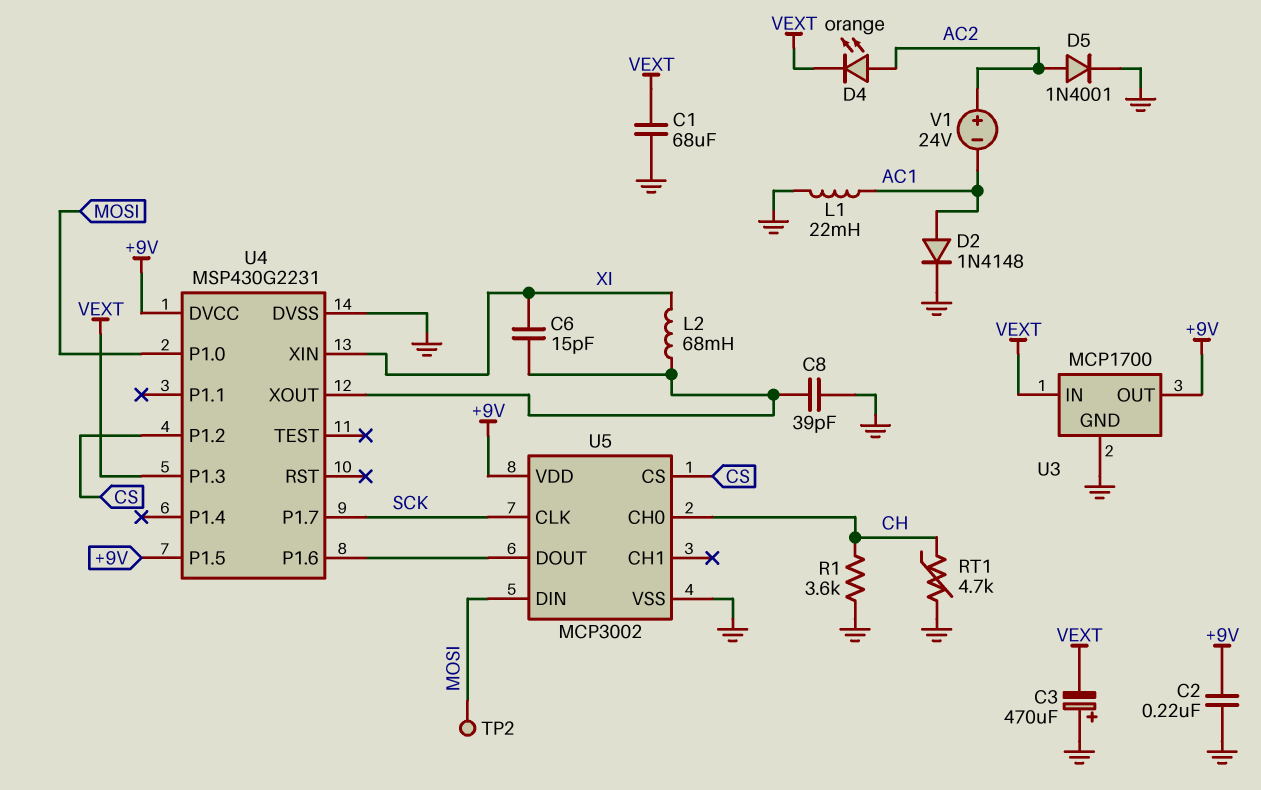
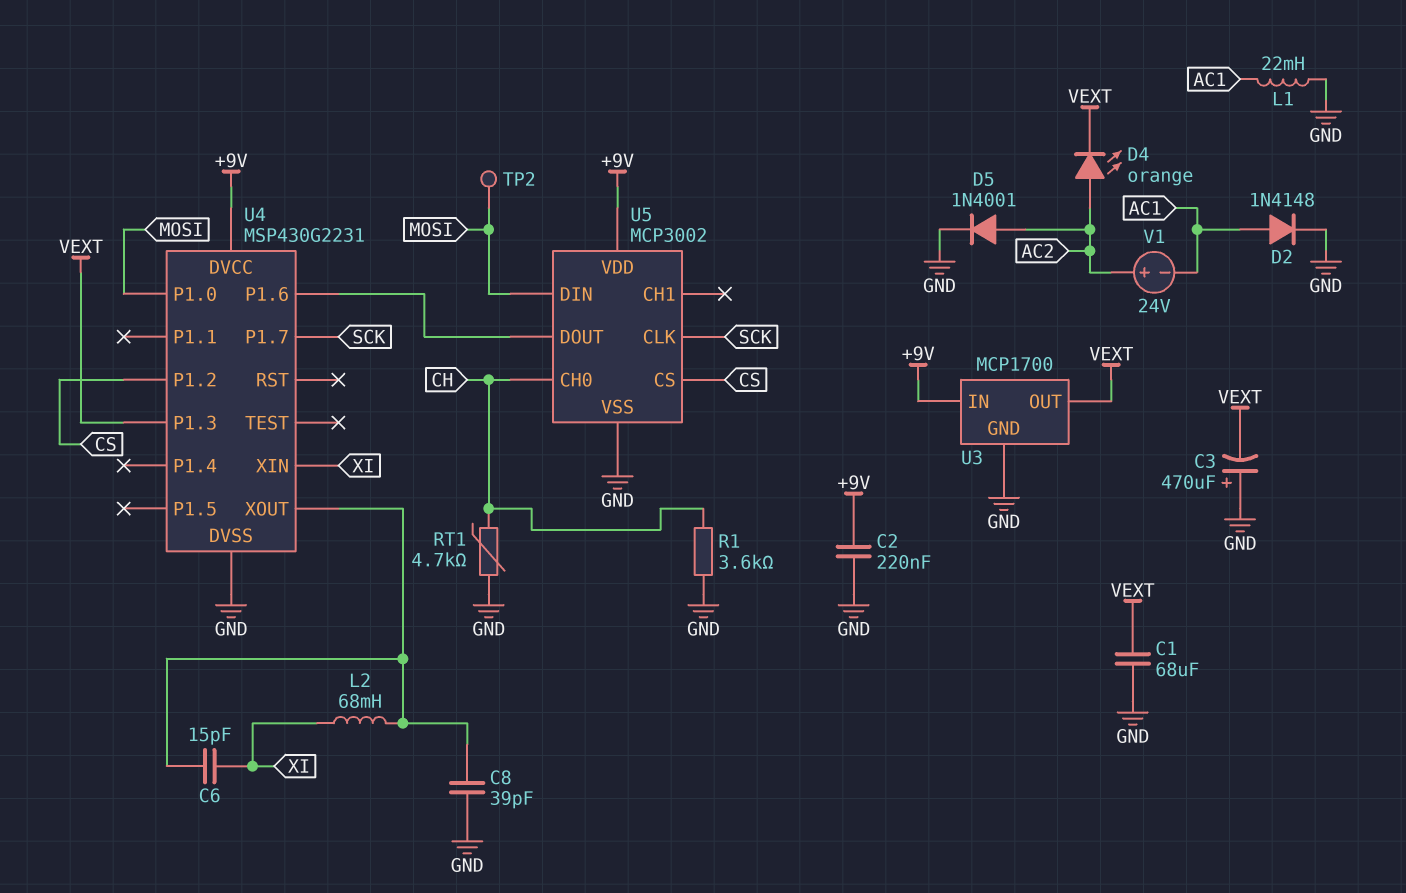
U3 pin IN: VEXT -> +9V
U3 pin OUT: +9V -> VEXT
U4 pin P1.5: +9V -> none

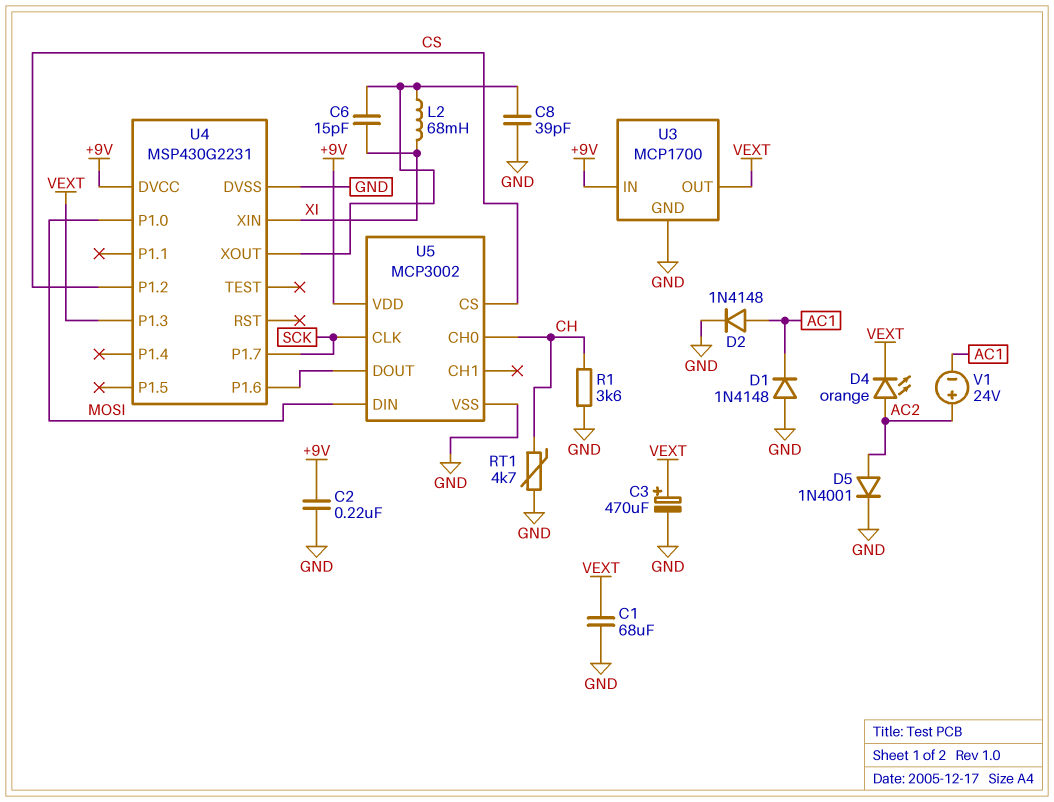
C3: 470uF (plus GND, minus VEXT) -> 470uF (plus VEXT, minus GND)
D1: none -> diode 1N4148 (A GND, K AC1)
L1: 22mH (AC1, GND) -> none
TP2: test point (MOSI) -> none

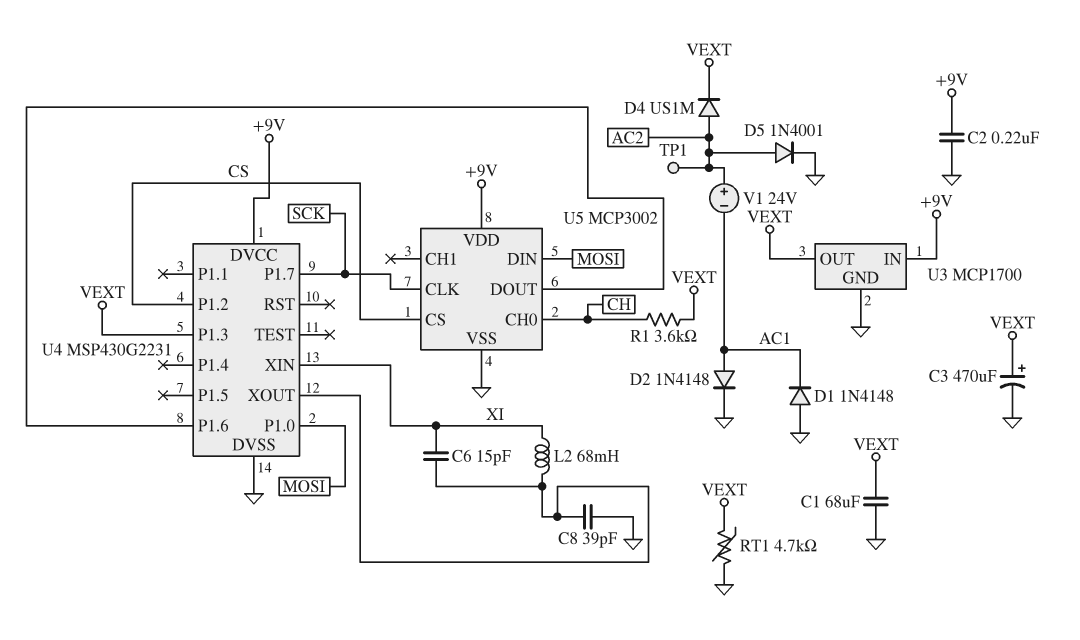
D4: LED orange (A AC2, K VEXT) -> diode US1M (A AC2, K VEXT)
R1: 3.6k (CH, GND) -> 3.6k (CH, VEXT)
RT1: 4.7k (CH, GND) -> 4.7k (GND, VEXT)
TP1: none -> test point (AC2)

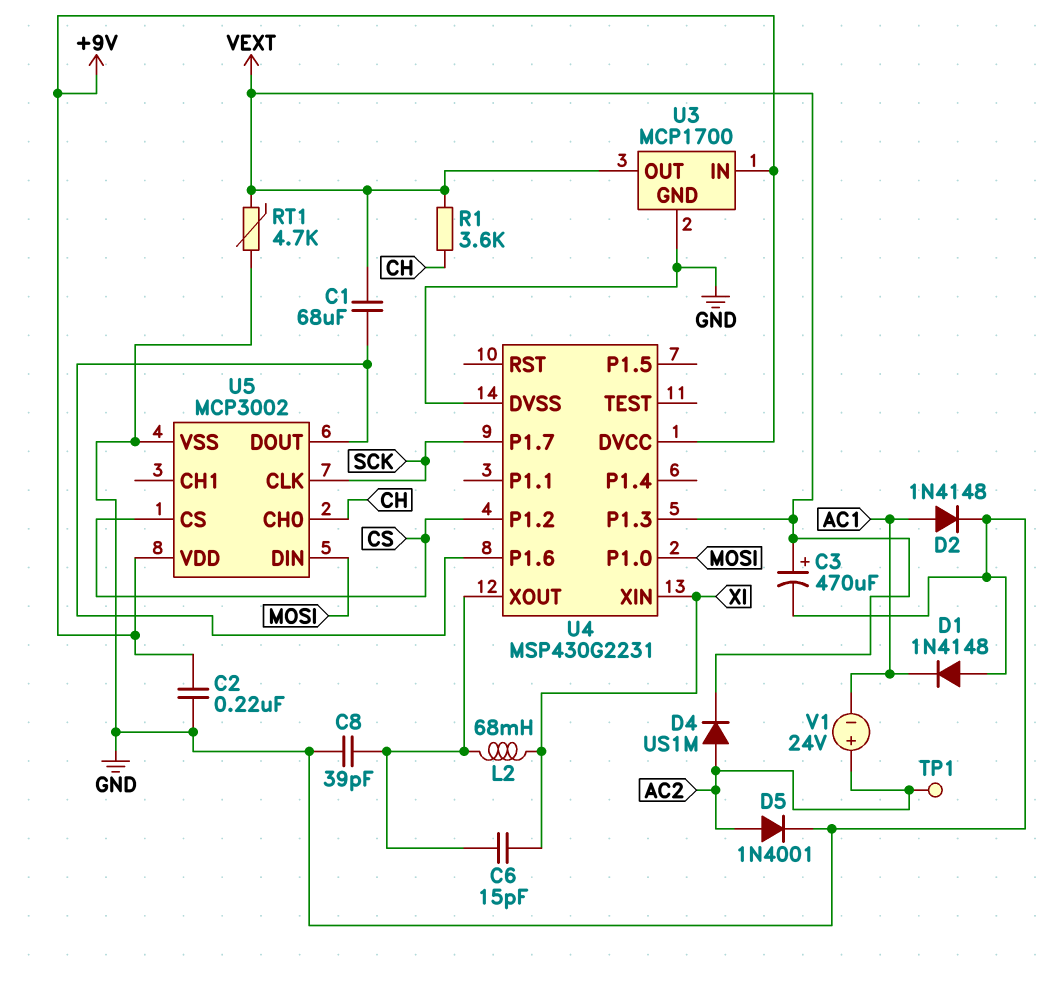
C1: 68uF (GND, VEXT) -> 68uF (U4/P1.6, VEXT)

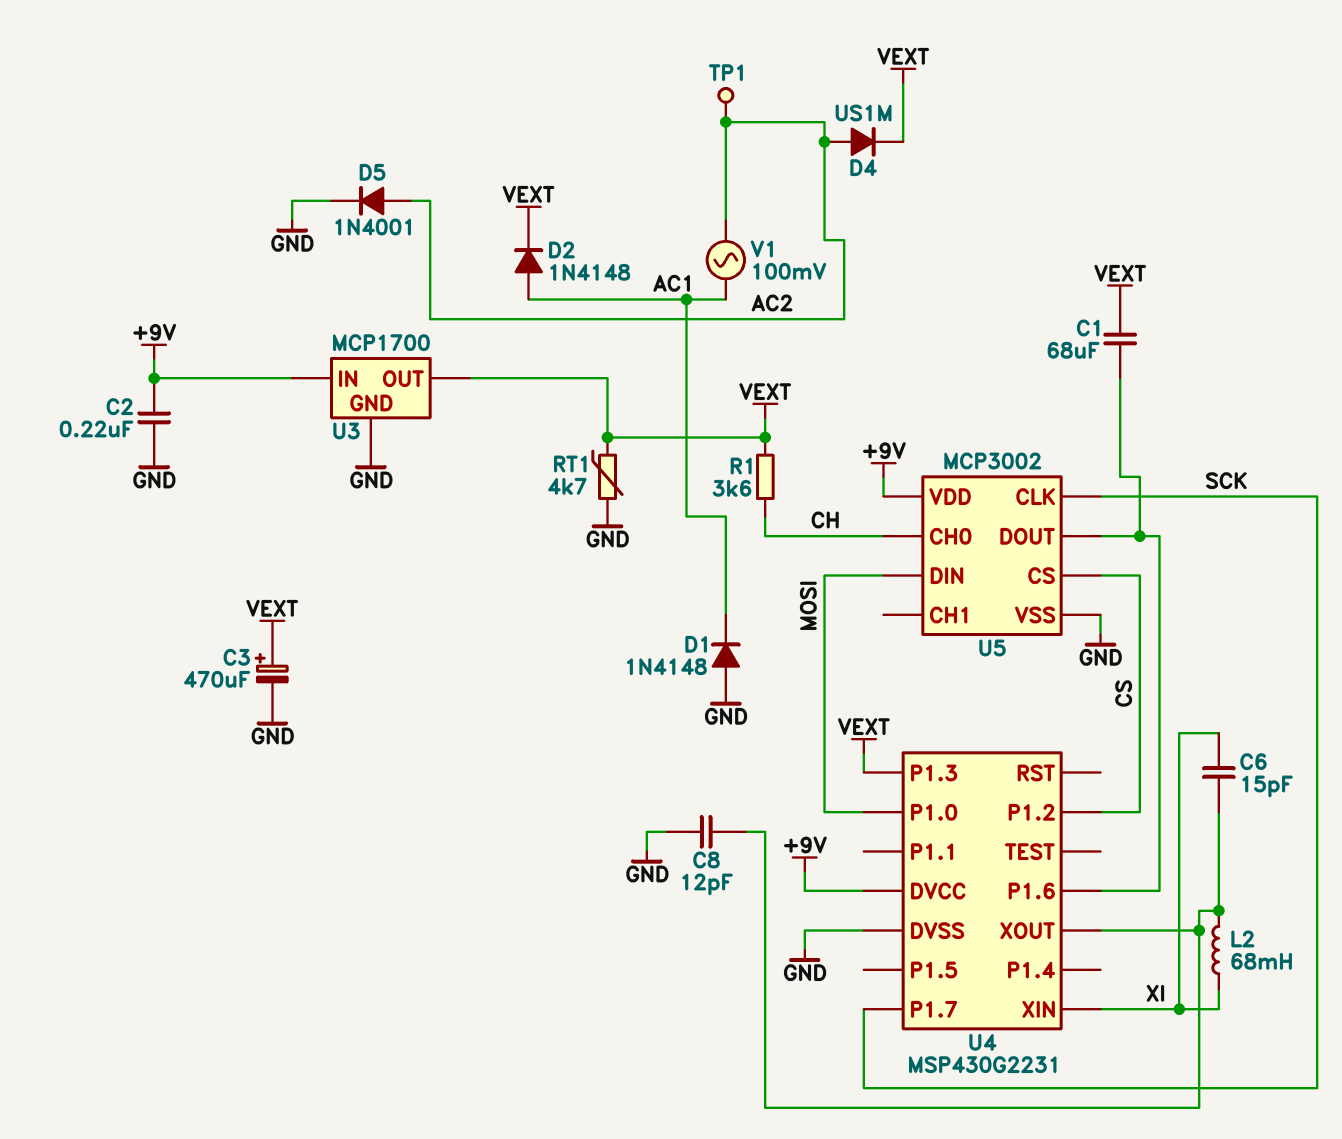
C8: 39pF (GND, U4/XOUT) -> 12pF (GND, U4/XOUT)
D2: diode 1N4148 (A AC1, K GND) -> diode 1N4148 (A AC1, K VEXT)
V1: 24V (plus AC2, minus AC1) -> AC 100mV (AC1, AC2)

